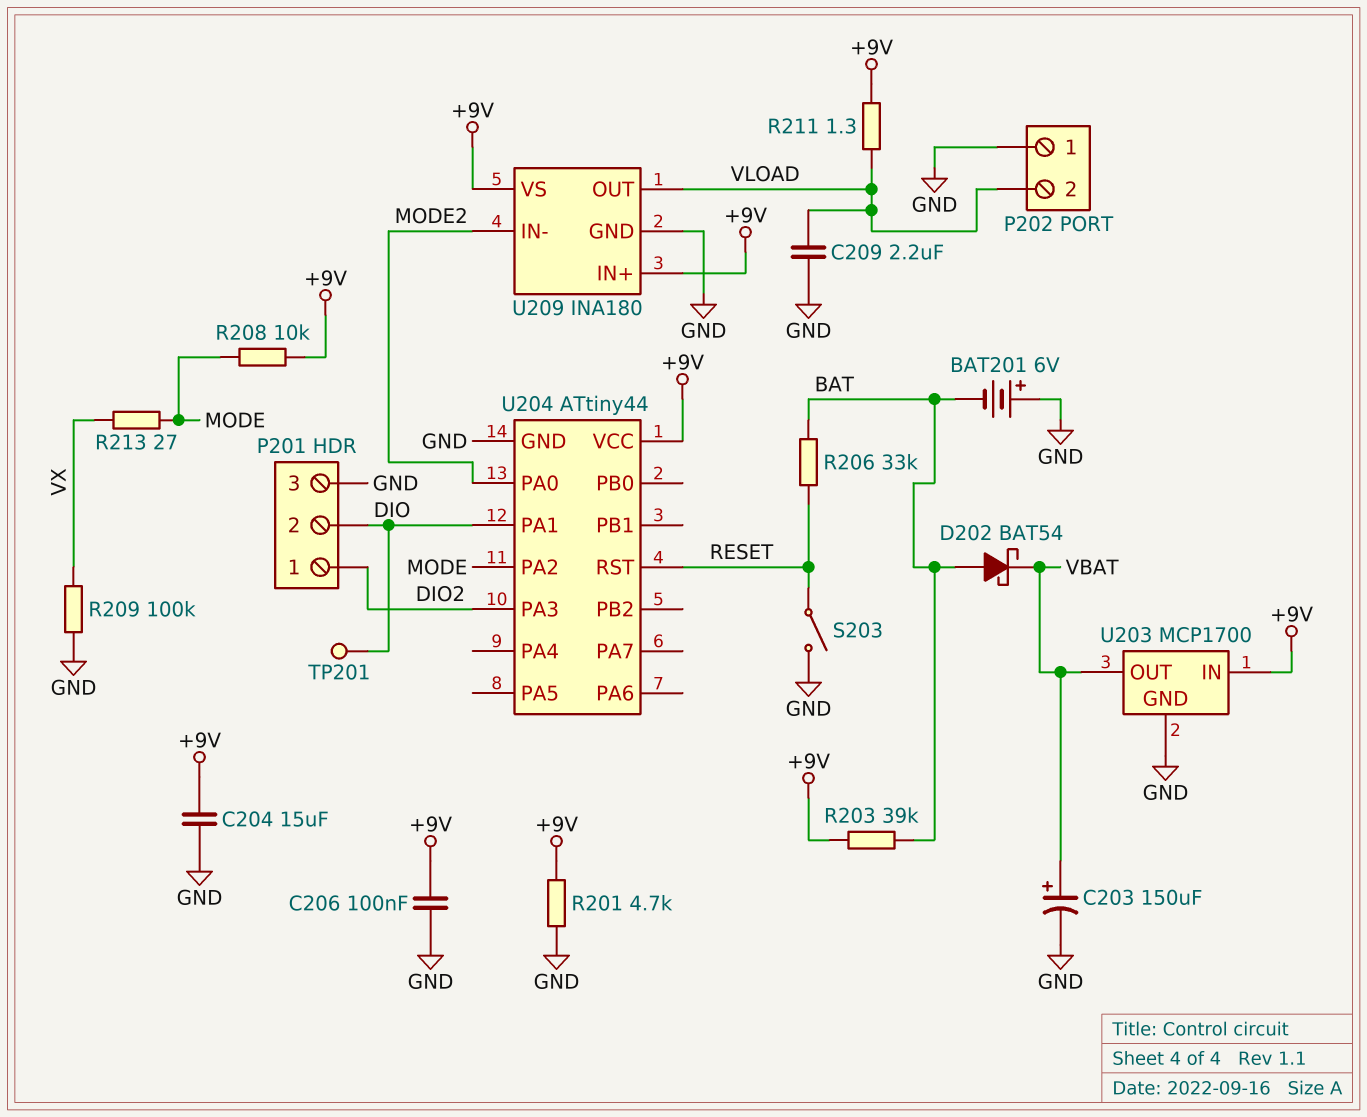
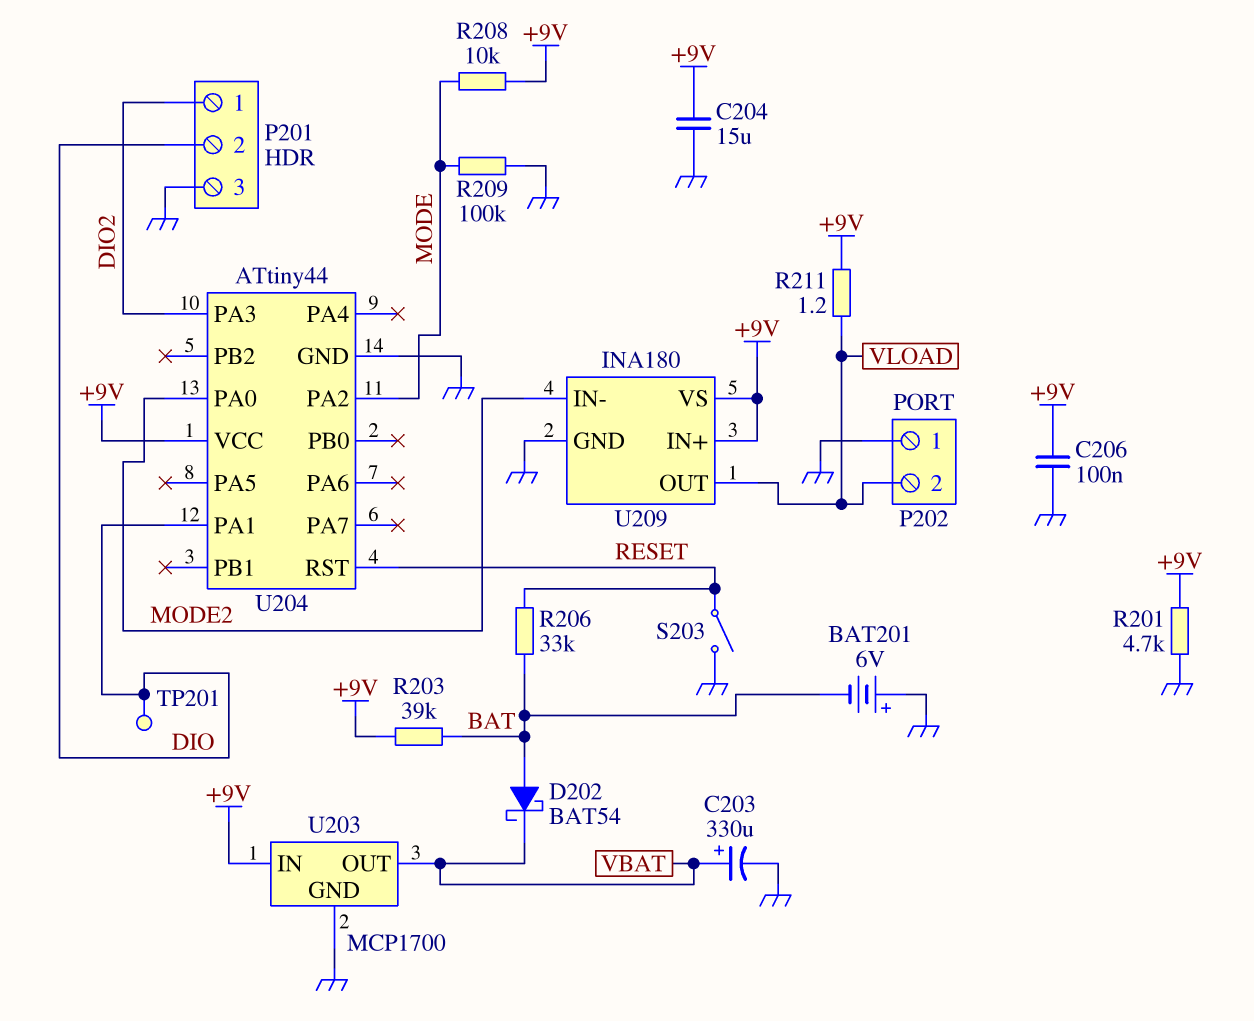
C203: 150uF (plus VBAT, minus GND) -> 330uF (plus VBAT, minus GND)
C209: 2.2uF (GND, VLOAD) -> none
R209: 100k (GND, VX) -> 100k (GND, MODE)
R211: 1.3 (+9V, VLOAD) -> 1.2 (+9V, VLOAD)
R213: 27 (MODE, VX) -> none

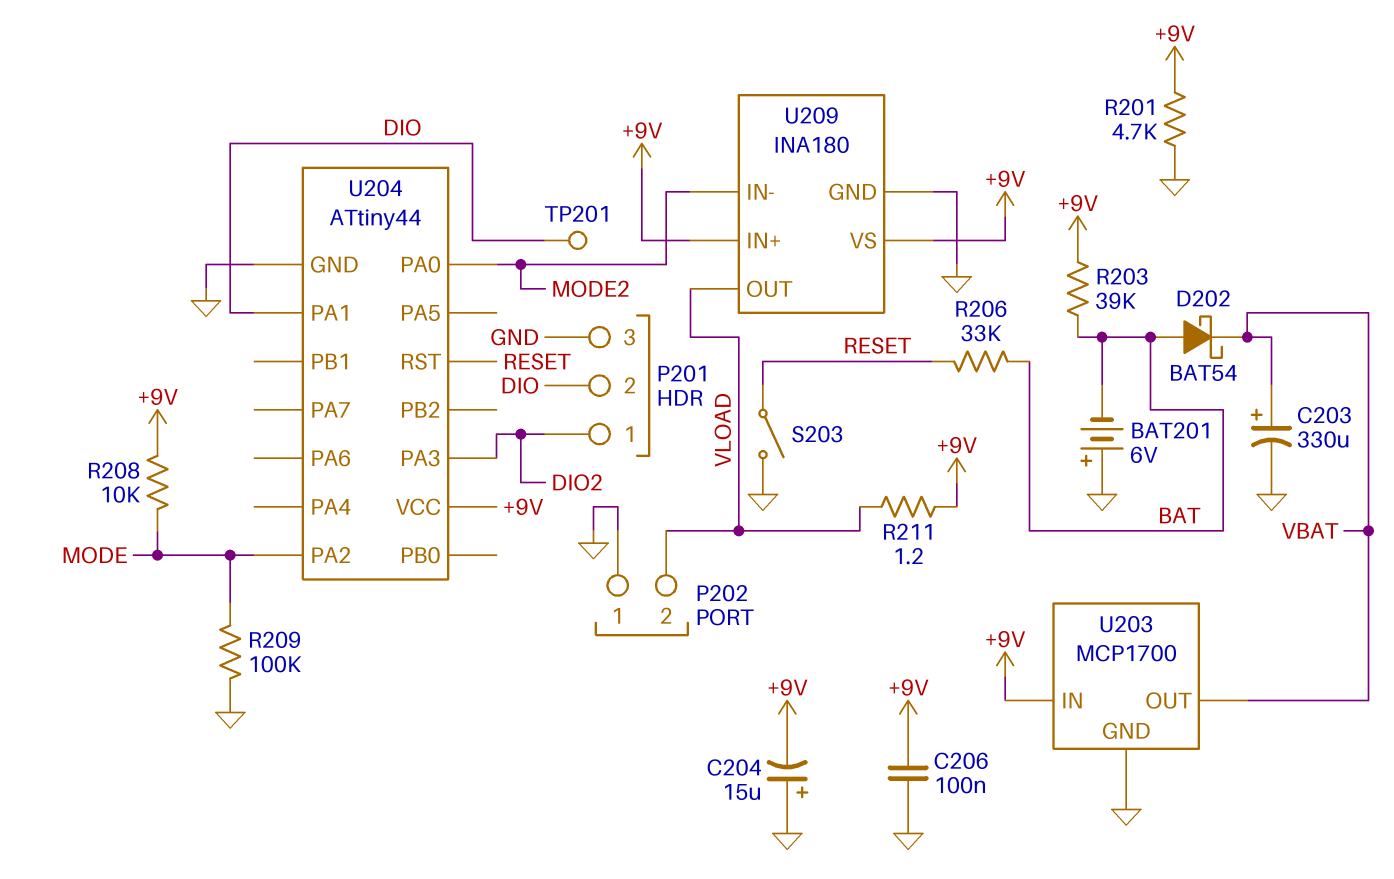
C204: 15uF (+9V, GND) -> 15uF (plus GND, minus +9V)

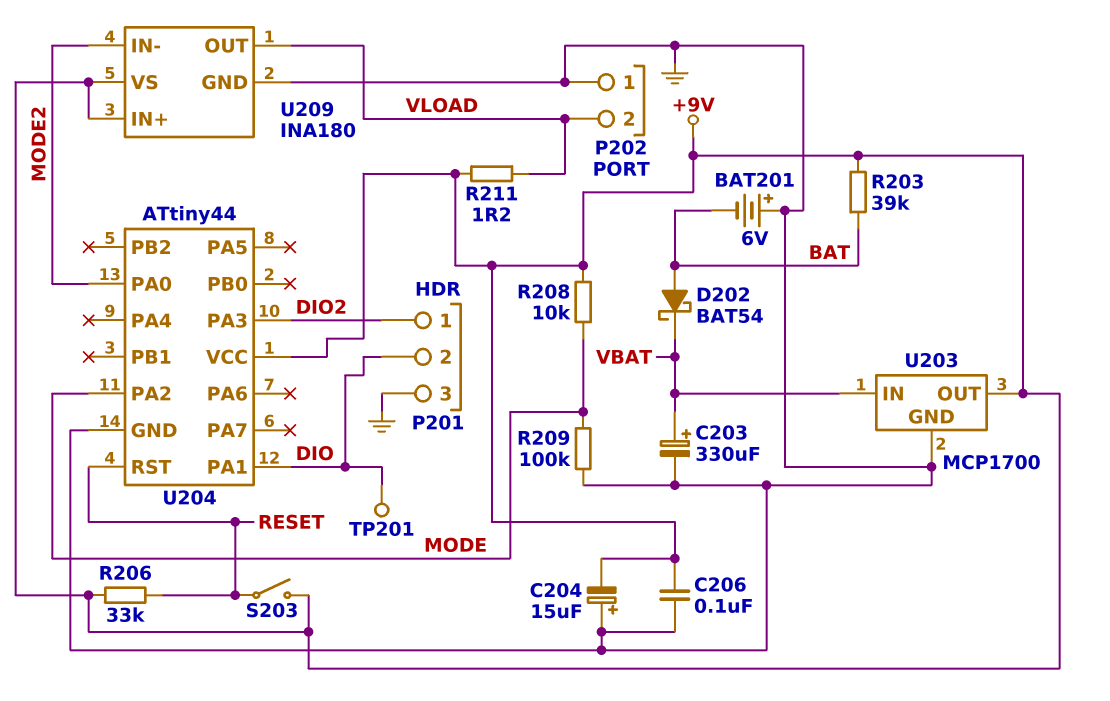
R201: 4.7k (+9V, GND) -> none
R206: 33k (BAT, RESET) -> 33k (+9V, RESET)
S203: switch (GND, RESET) -> switch (+9V, RESET)
U203 pin IN: +9V -> VBAT
U203 pin OUT: VBAT -> +9V

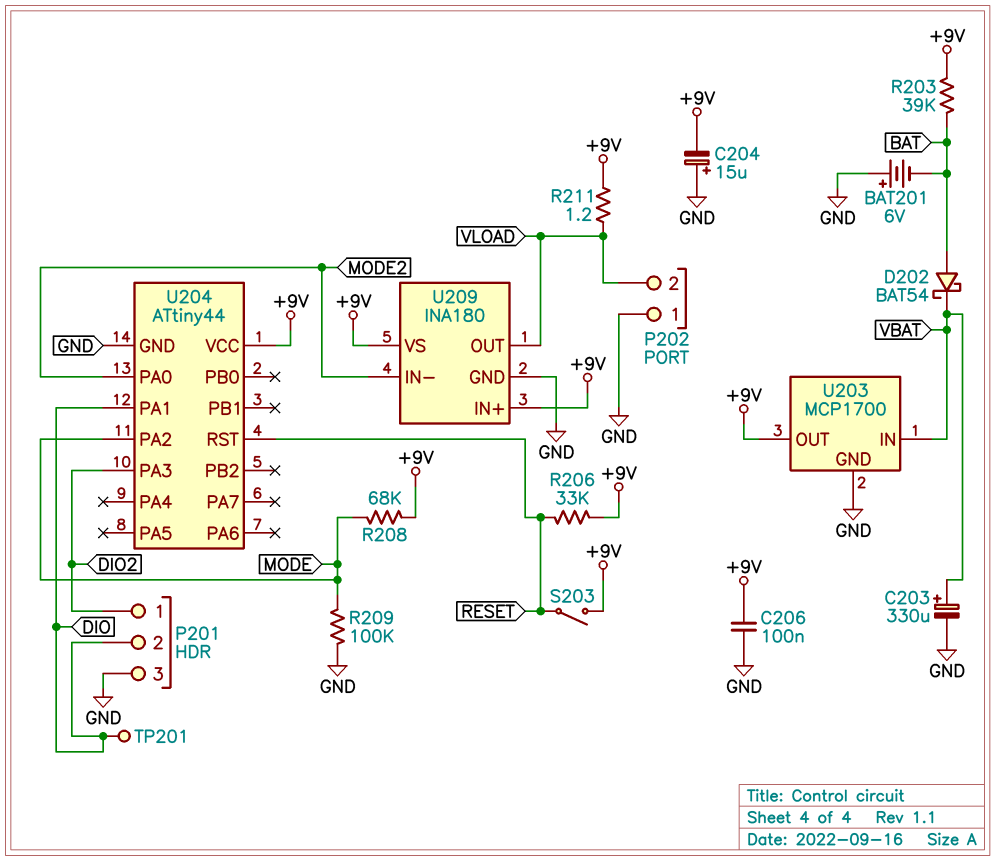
R208: 10k (+9V, MODE) -> 68k (+9V, MODE)

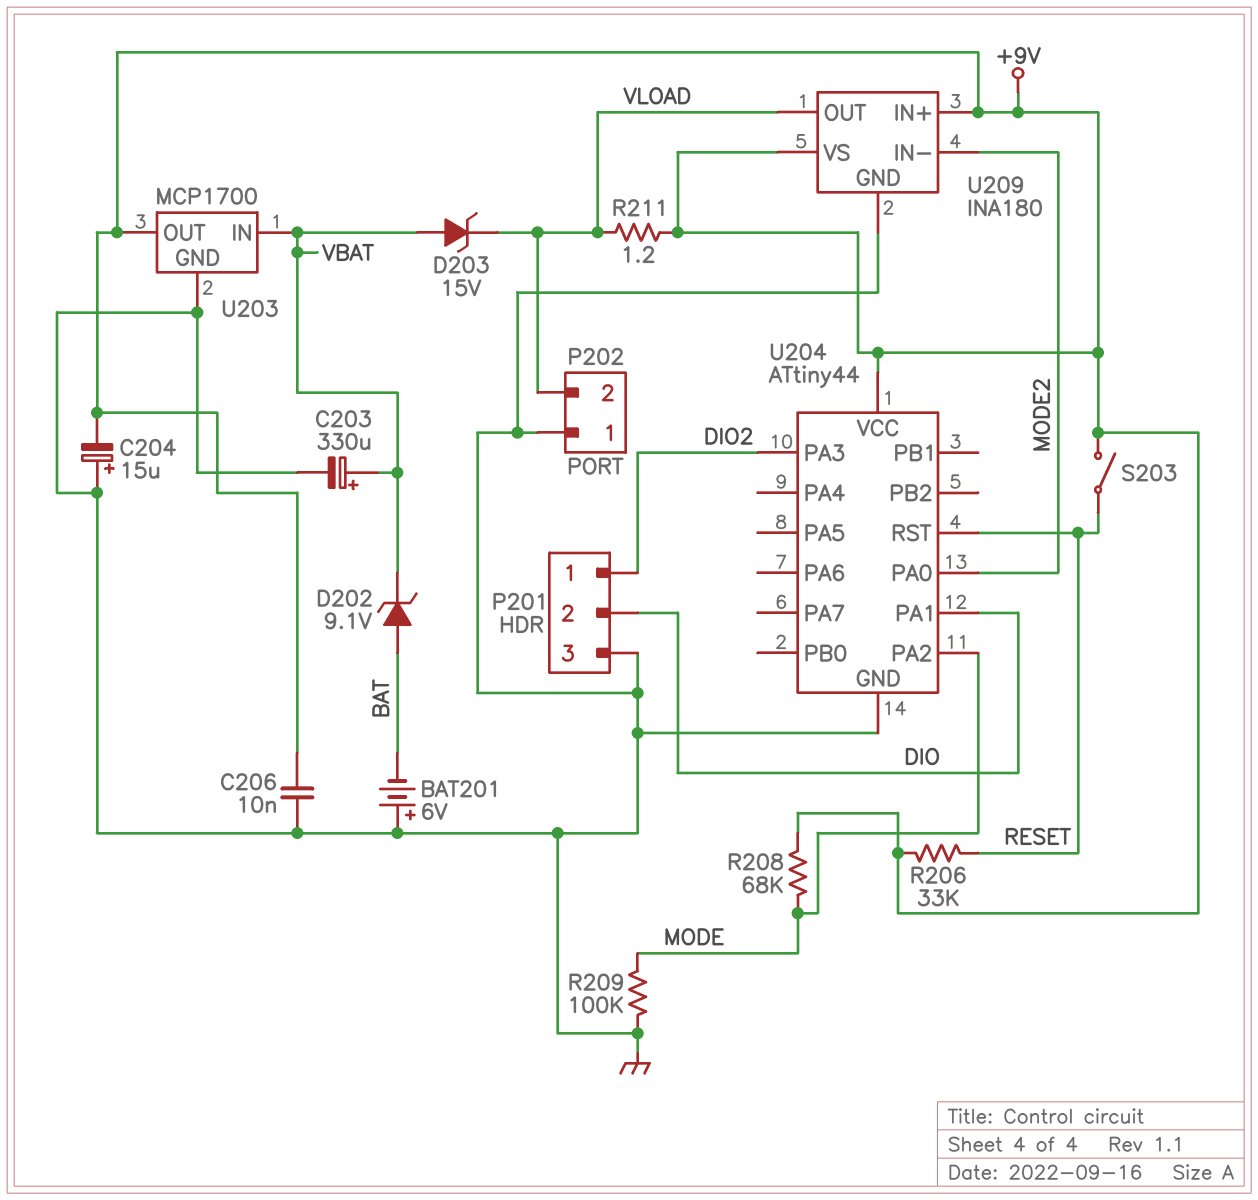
C206: 100nF (+9V, GND) -> 10nF (+9V, GND)
D202: schottky BAT54 (A BAT, K VBAT) -> zener 9.1V (A BAT, K VBAT)
D203: none -> zener 15V (A VBAT, K VLOAD)
R203: 39k (+9V, BAT) -> none
TP201: test point (DIO) -> none

